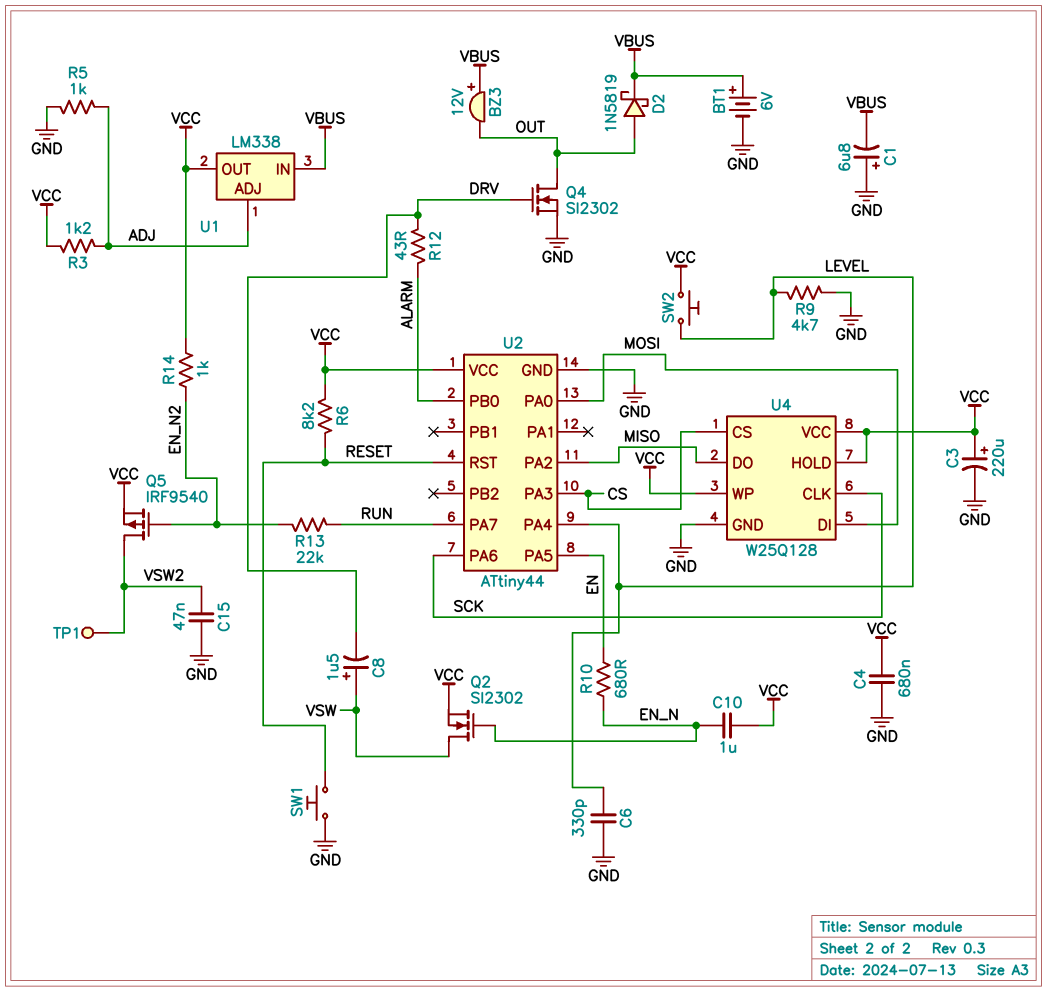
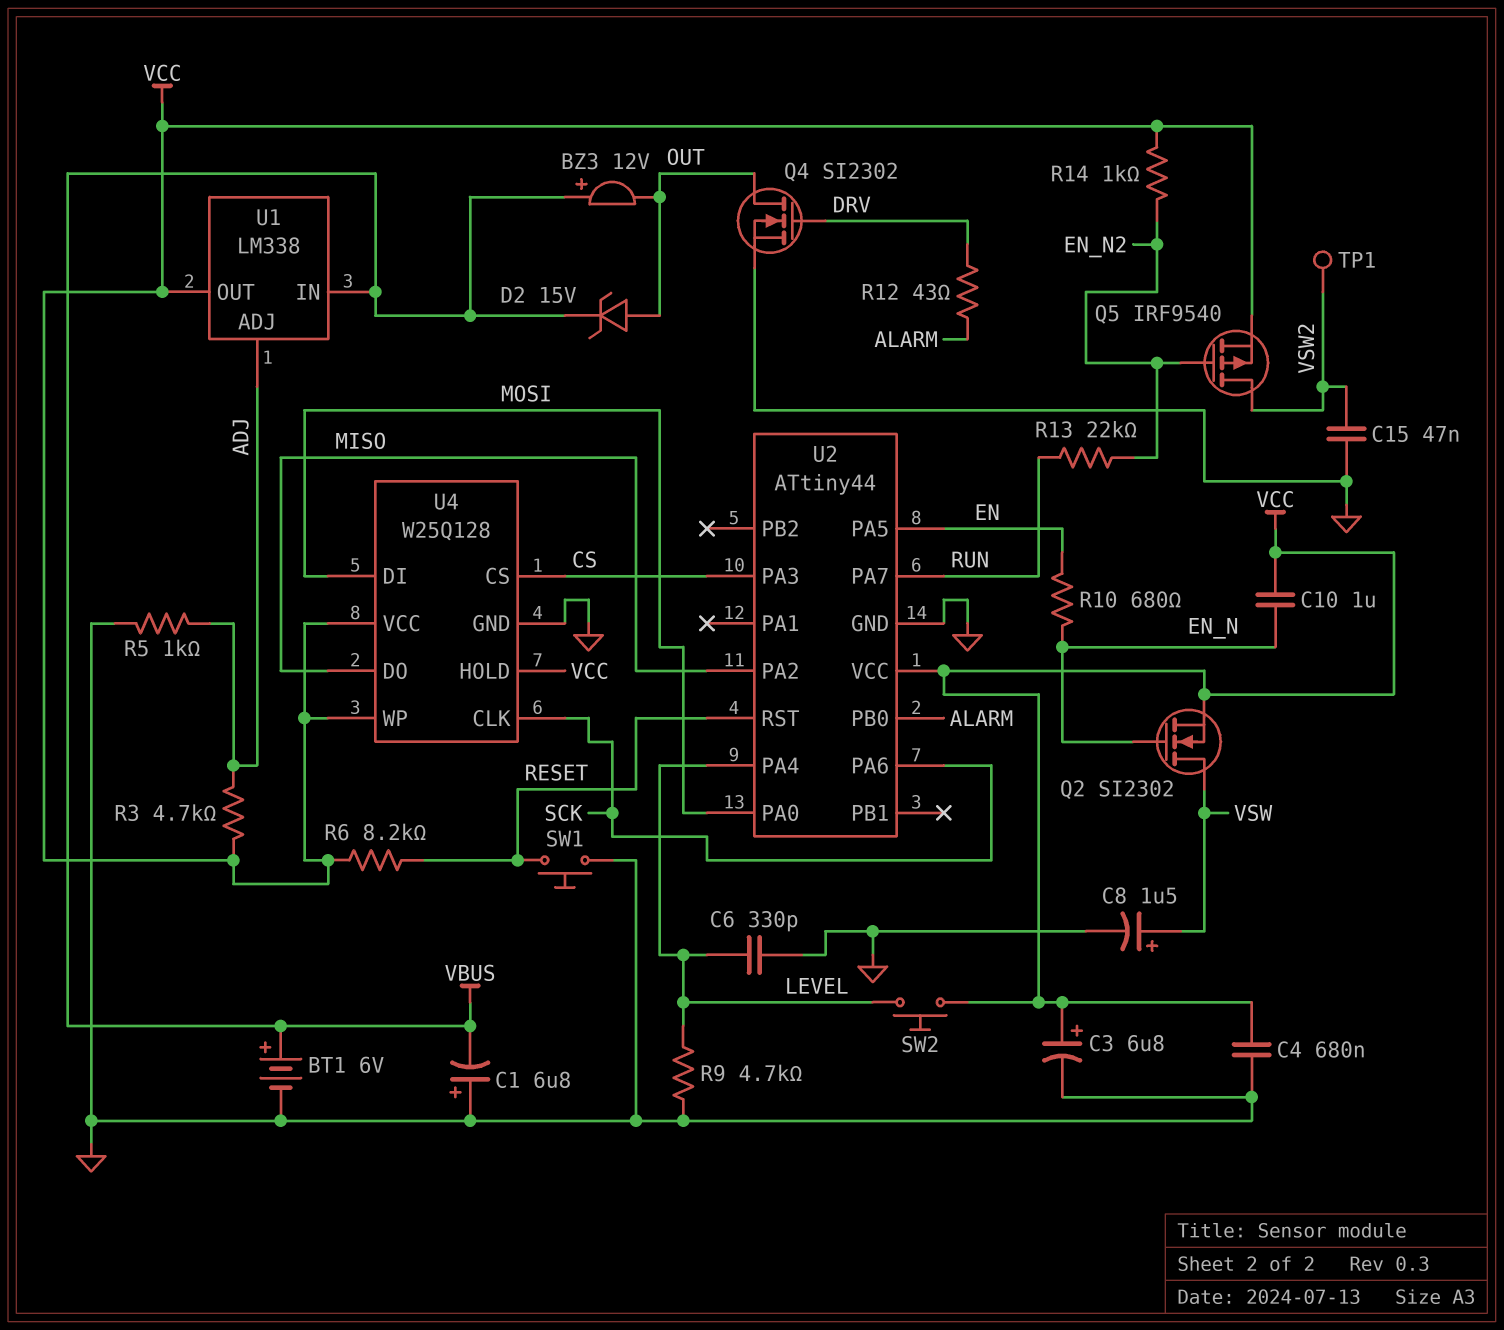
C3: 220uF (plus VCC, minus GND) -> 6.8uF (plus VCC, minus GND)
C8: 1.5uF (plus VSW, minus DRV) -> 1.5uF (plus VSW, minus GND)
D2: schottky 1N5819 (A OUT, K VBUS) -> zener 15V (A OUT, K VBUS)
R3: 1.2k (ADJ, VCC) -> 4.7k (ADJ, VCC)

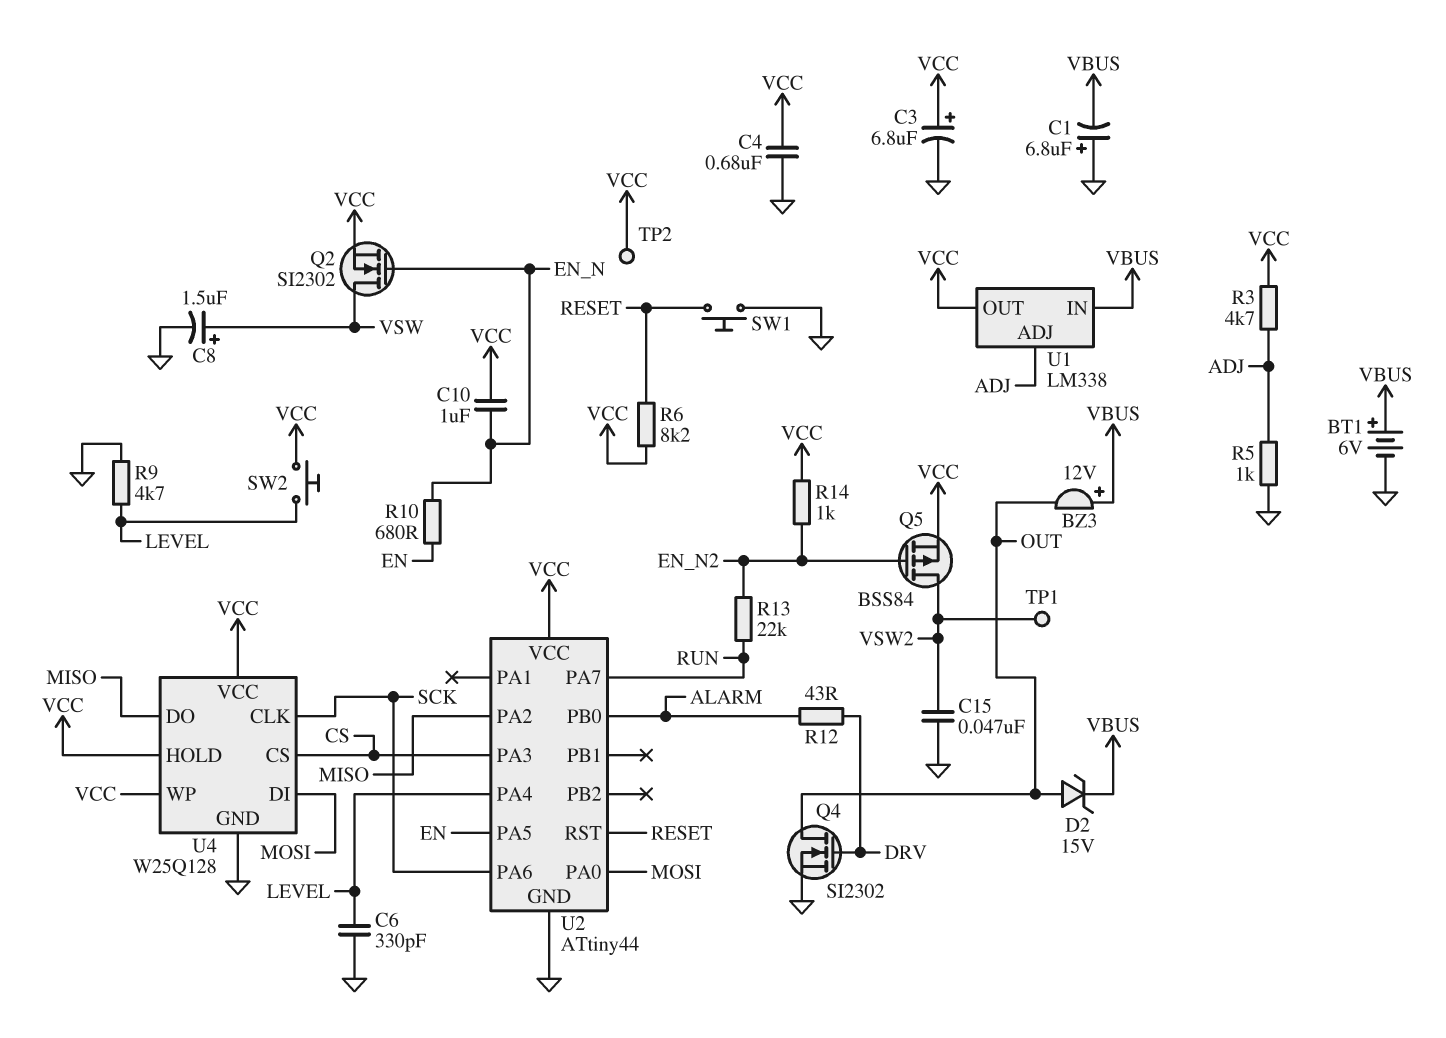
Q5: PMOS IRF9540 (G EN_N2, D VSW2, S VCC) -> PMOS BSS84 (G EN_N2, D VSW2, S VCC)
TP2: none -> test point (VCC)

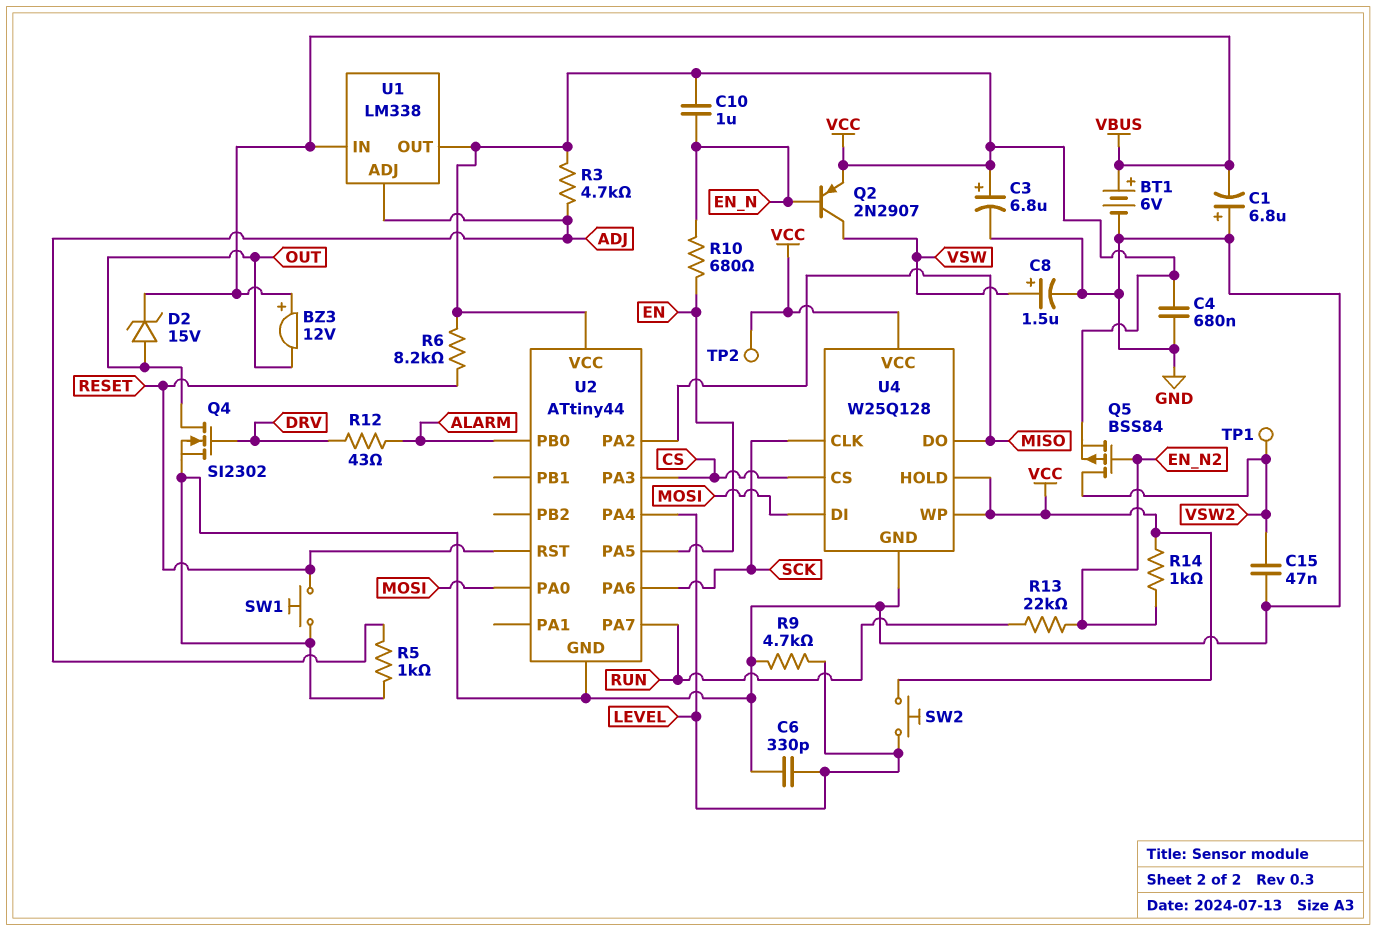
Q2: NMOS SI2302 (G EN_N, D VSW, S VCC) -> PNP 2N2907 (B EN_N, C VSW, E VCC)

